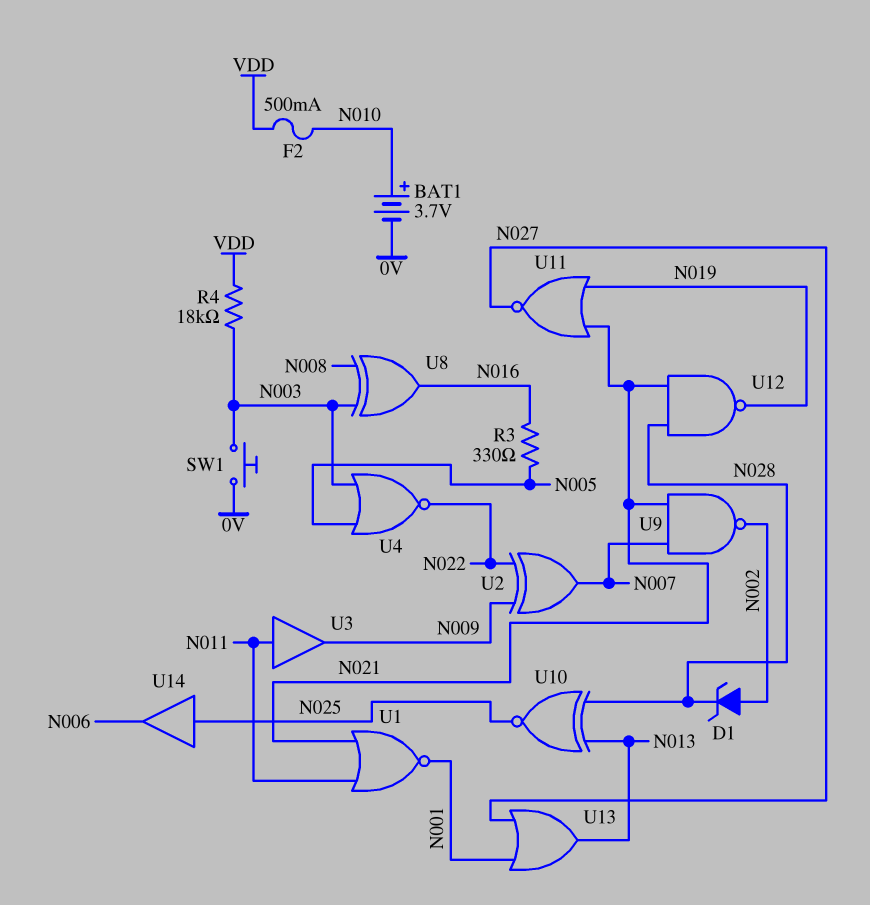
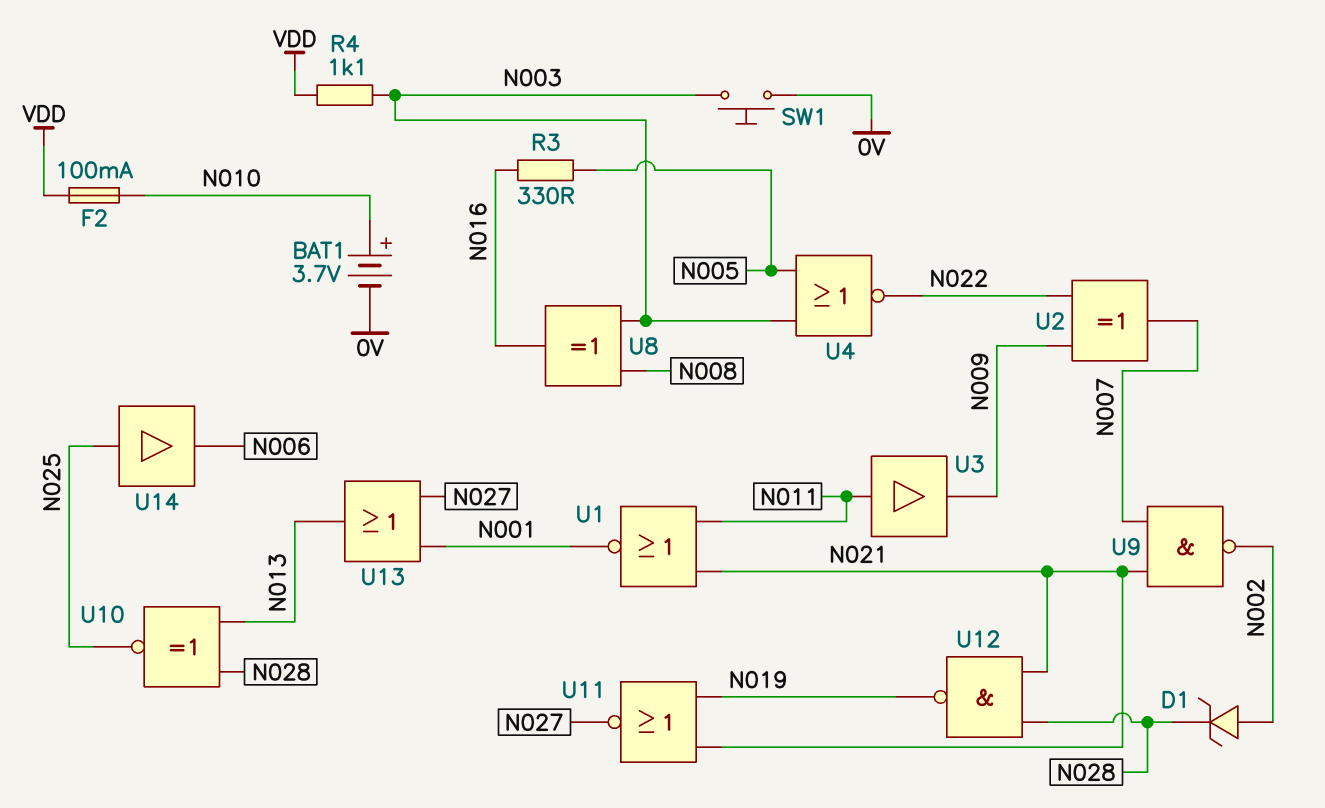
F2: 500mA (N010, VDD) -> 100mA (N010, VDD)
R4: 18k (N003, VDD) -> 1.1k (N003, VDD)

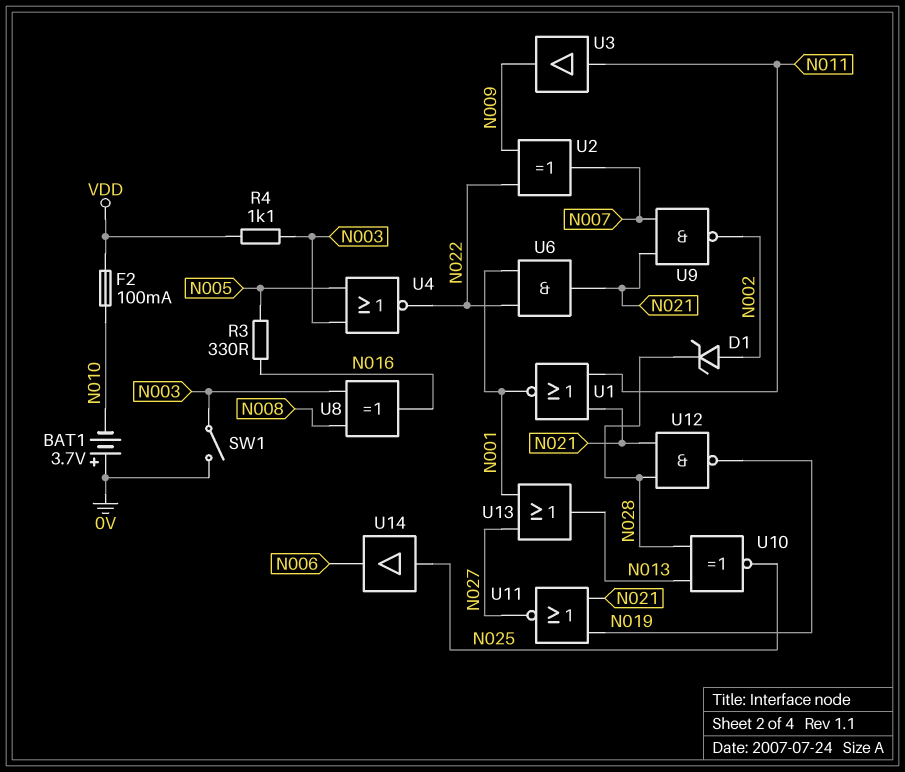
BAT1: 3.7V (plus N010, minus 0V) -> 3.7V (plus 0V, minus N010)
SW1: button (0V, N003) -> switch (0V, N003)
U6: none -> AND (in N001, in N022, out N021)

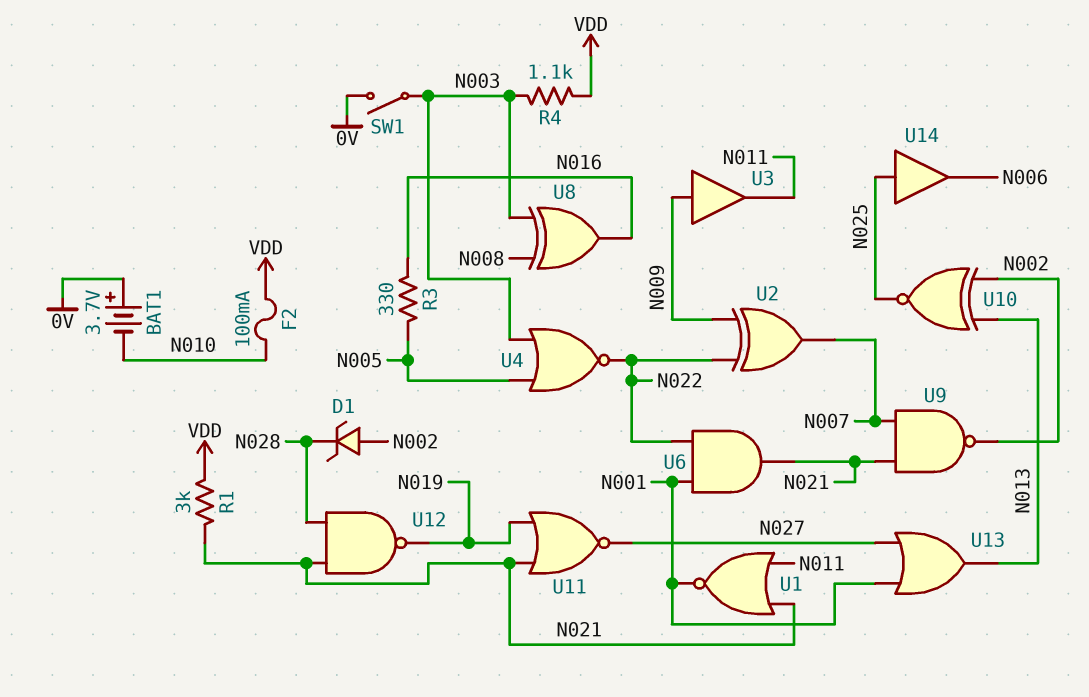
R1: none -> 3k (N021, VDD)
U3: buffer (in N011, out N009) -> buffer (in N009, out N011)
U10: XNOR (in N013, in N028, out N025) -> XNOR (in N002, in N013, out N025)

